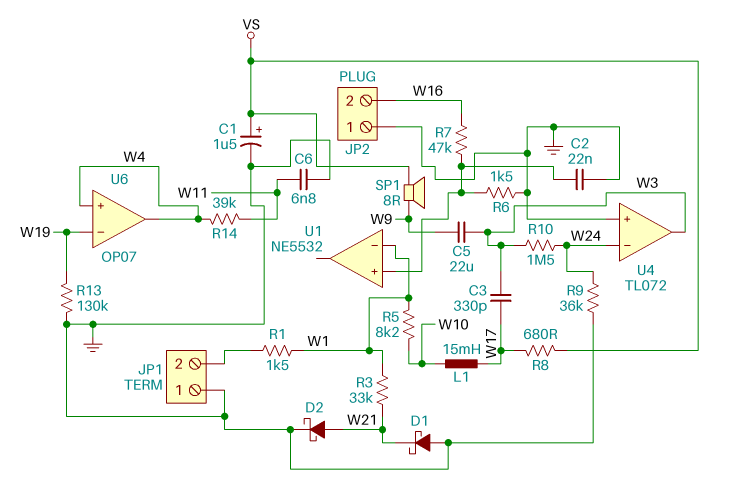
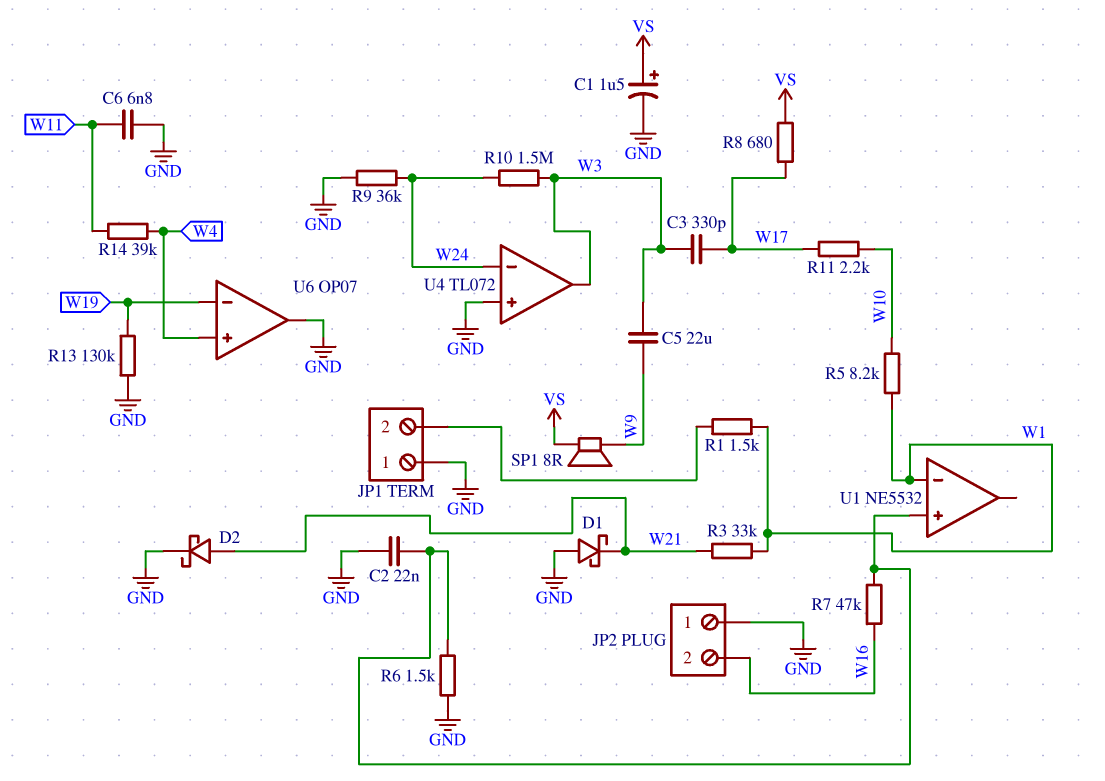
L1: 15mH (W10, W17) -> none
R11: none -> 2.2k (W10, W17)
U6 pin out: W4 -> GND

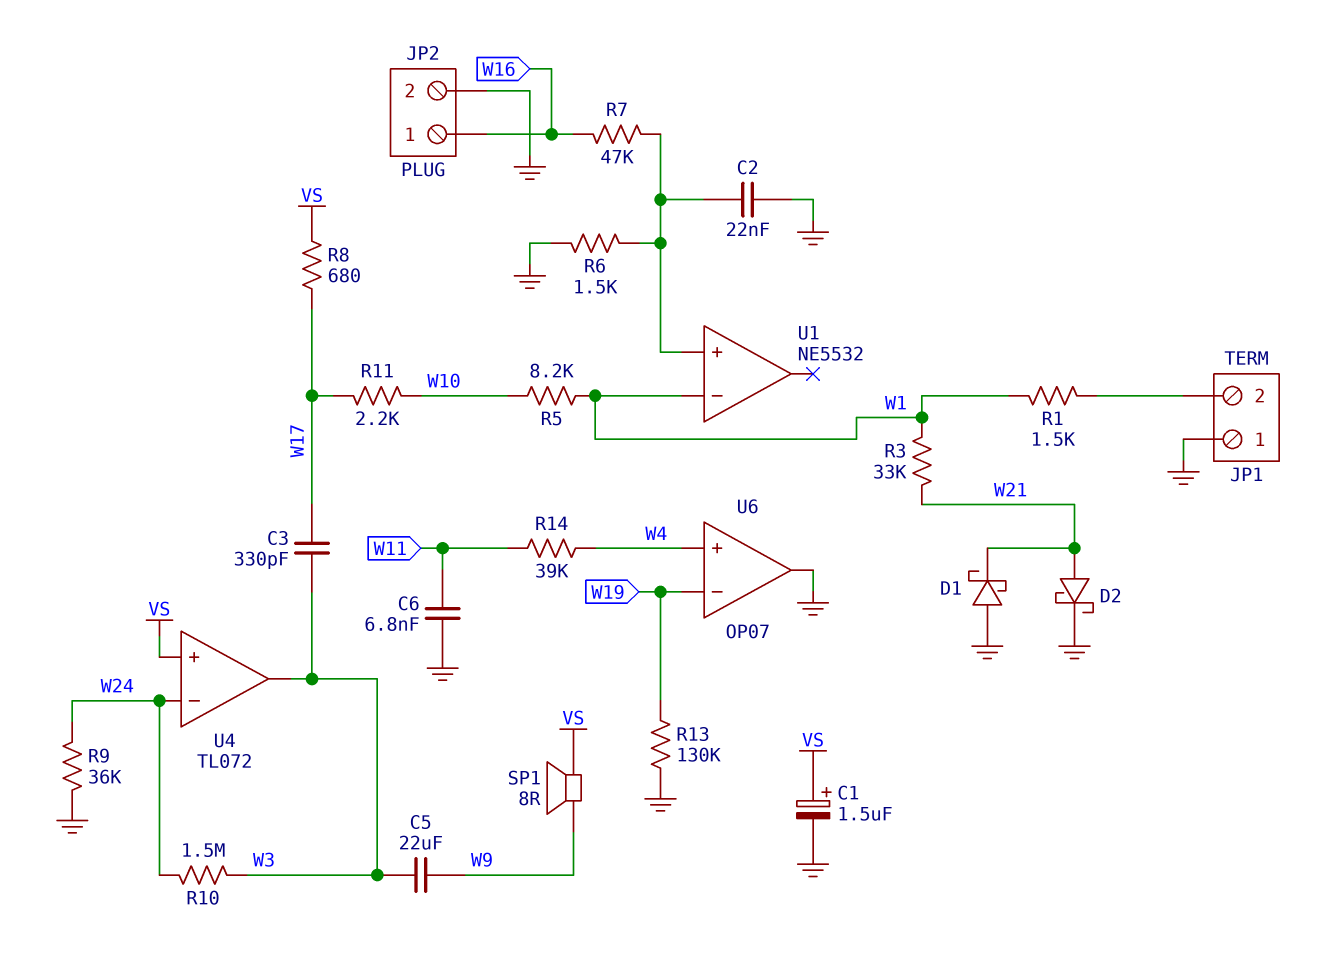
JP2 pin 1: GND -> W16
JP2 pin 2: W16 -> GND
U4 pin in+: GND -> VS

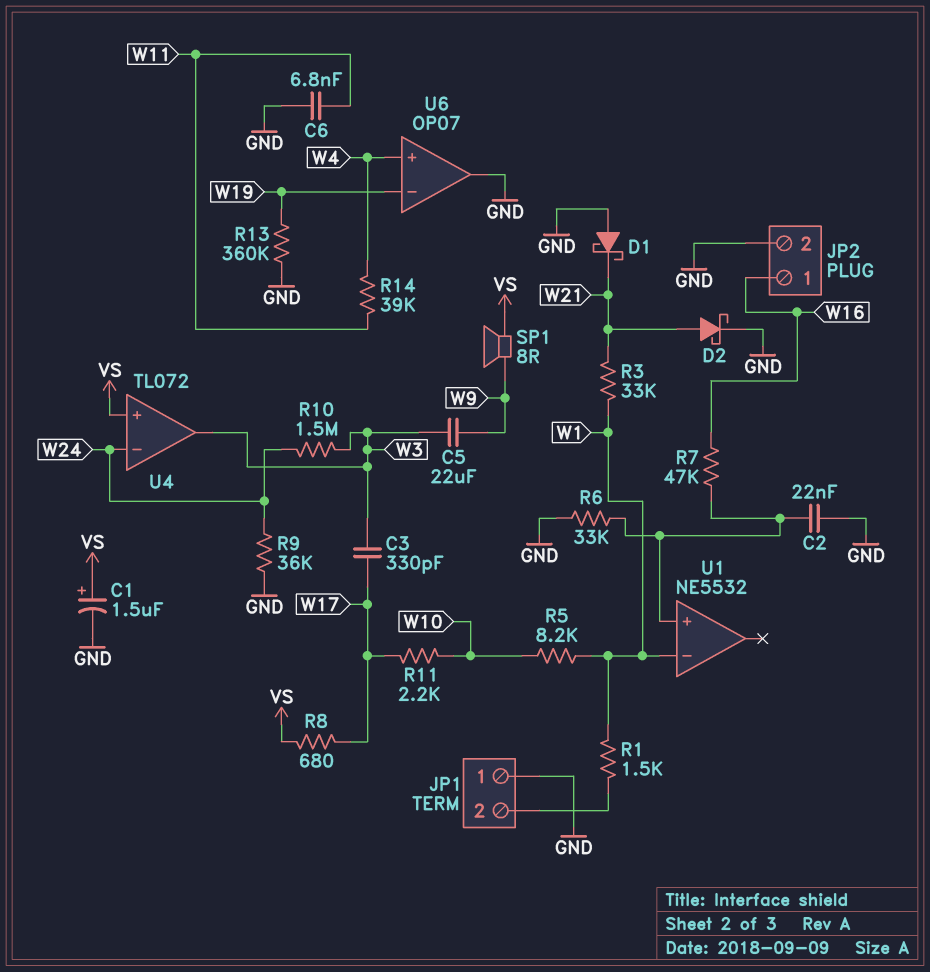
R6: 1.5k (GND, U1/in+) -> 33k (GND, U1/in+)
R13: 130k (GND, W19) -> 360k (GND, W19)

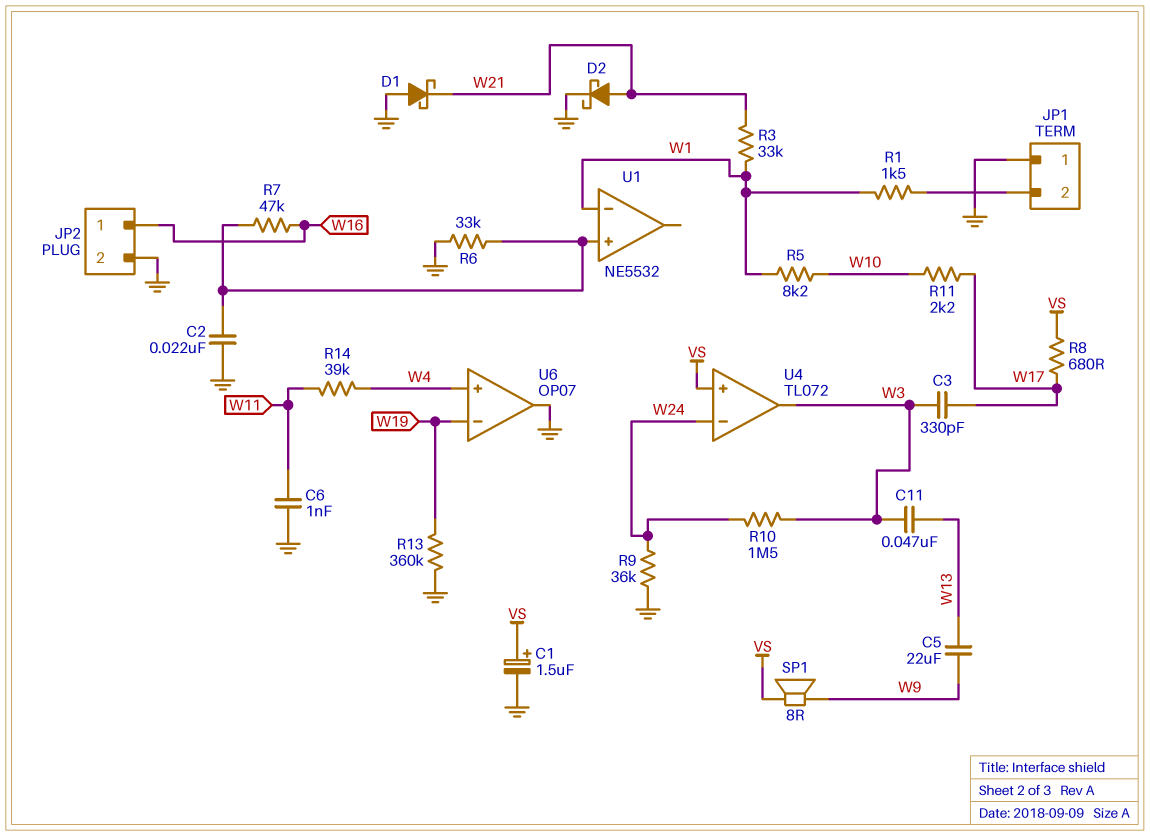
C5: 22uF (W3, W9) -> 22uF (W9, W13)
C6: 6.8nF (GND, W11) -> 1nF (GND, W11)
C11: none -> 47nF (W3, W13)

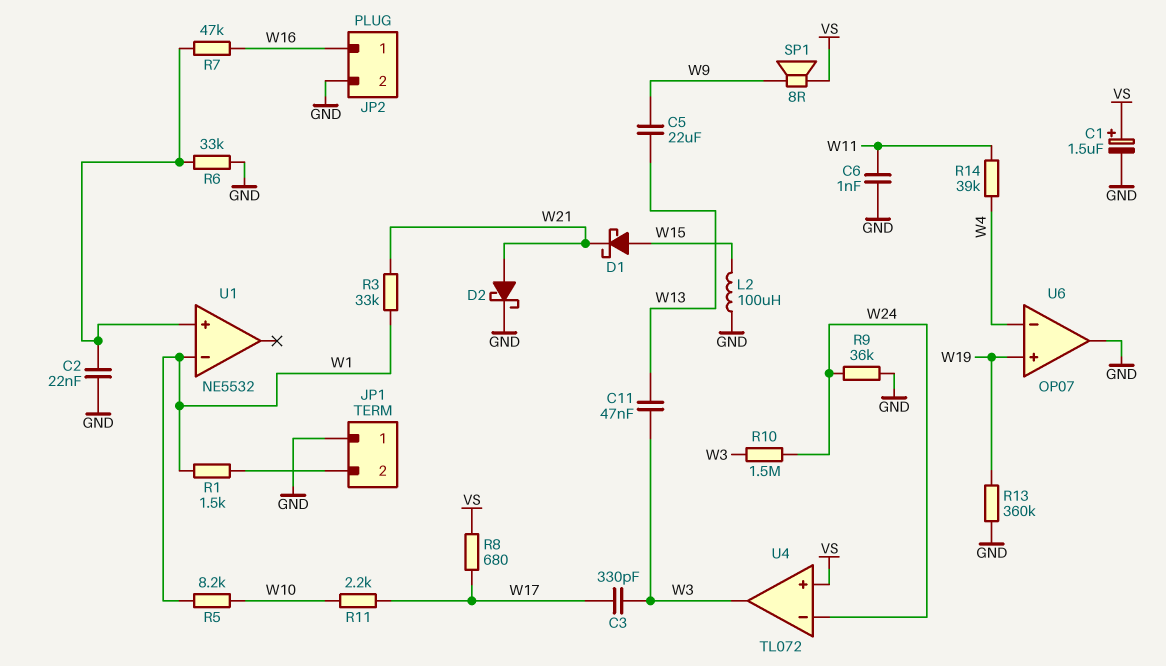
D1: schottky (A GND, K W21) -> schottky (A W15, K W21)
L2: none -> 100uH (GND, W15)
U6 pin in+: W4 -> W19
U6 pin in-: W19 -> W4

